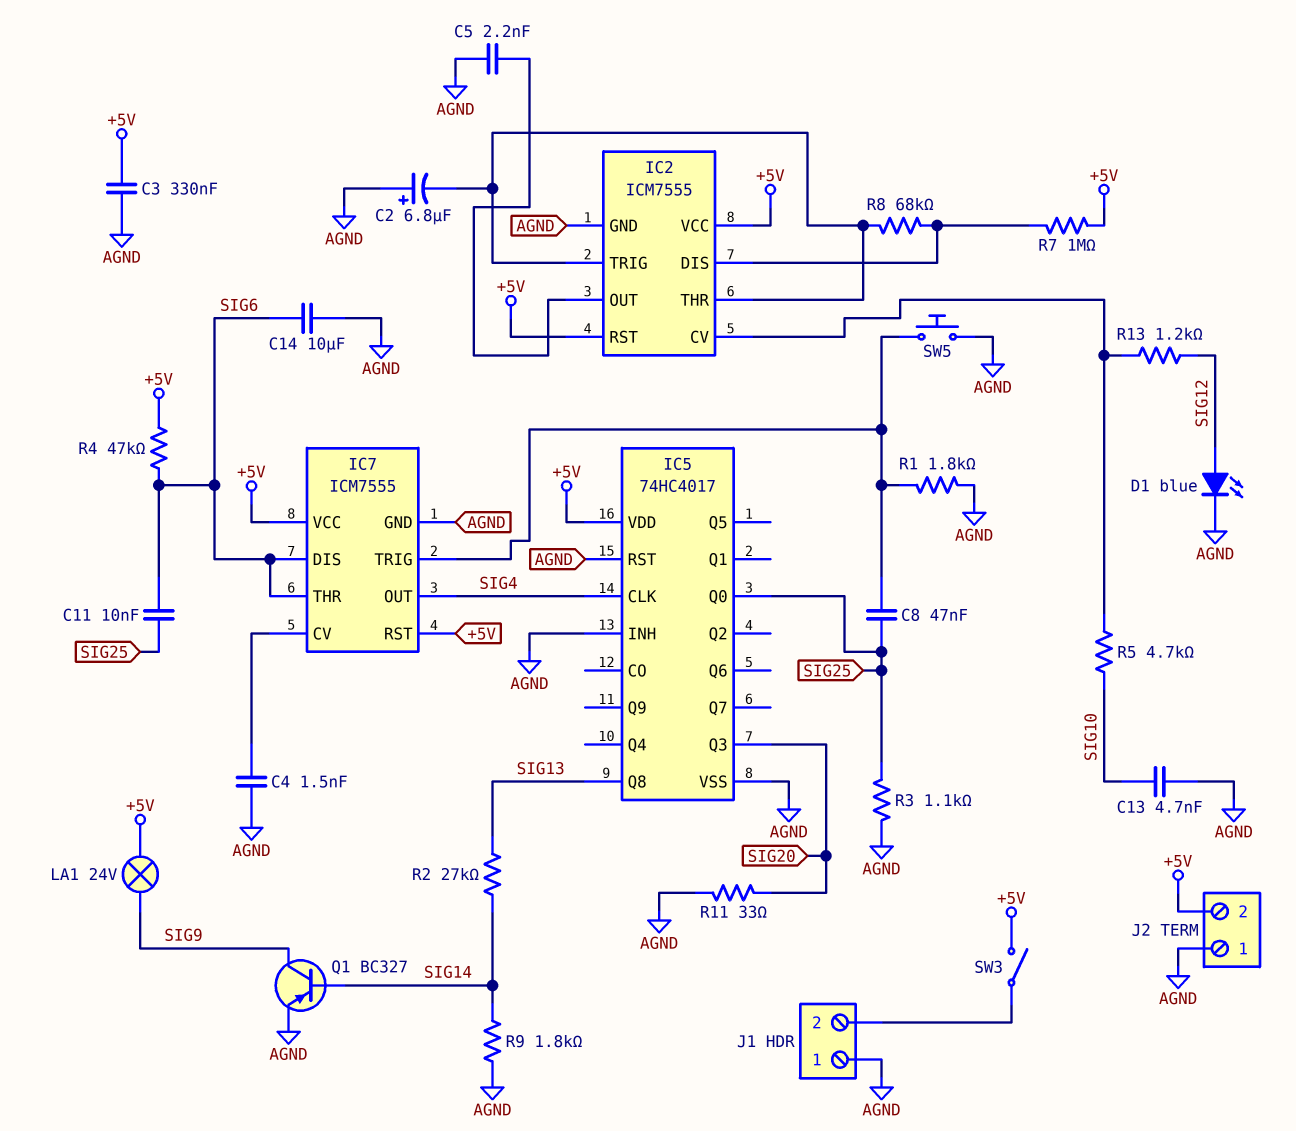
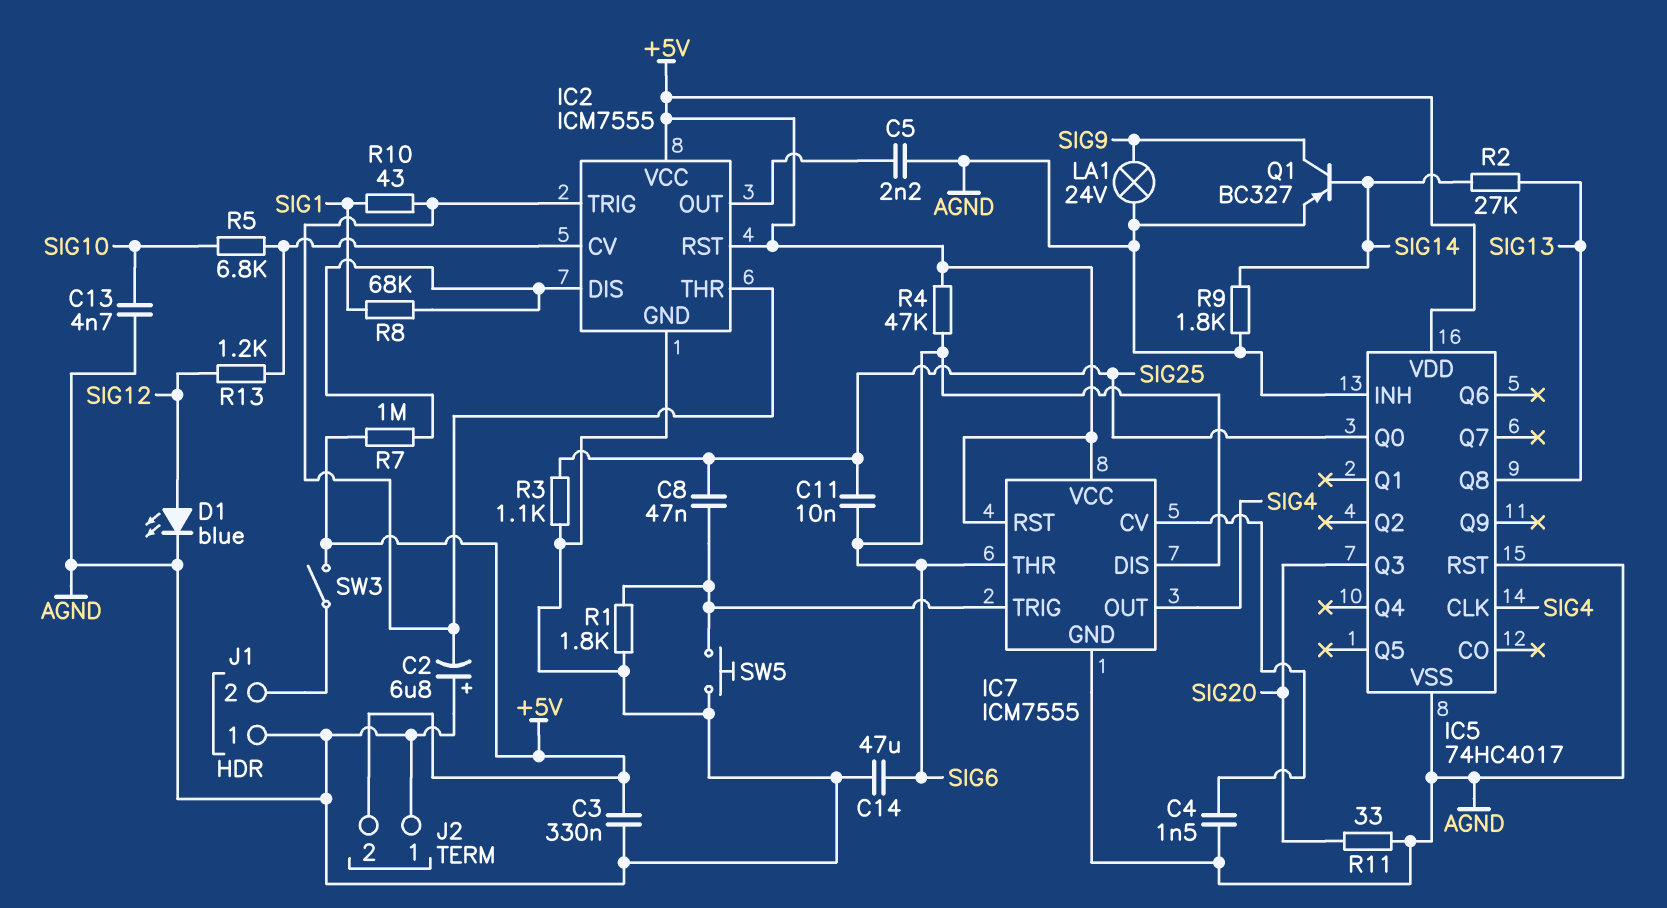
C14: 10uF (AGND, SIG6) -> 47uF (AGND, SIG6)
LA1: lamp 24V (+5V, SIG9) -> lamp 24V (AGND, SIG9)
R5: 4.7k (IC2/CV, SIG10) -> 6.8k (IC2/CV, SIG10)
R8: 68k (IC2/DIS, IC2/THR) -> 68k (IC2/DIS, SIG1)
R10: none -> 43 (IC2/THR, SIG1)

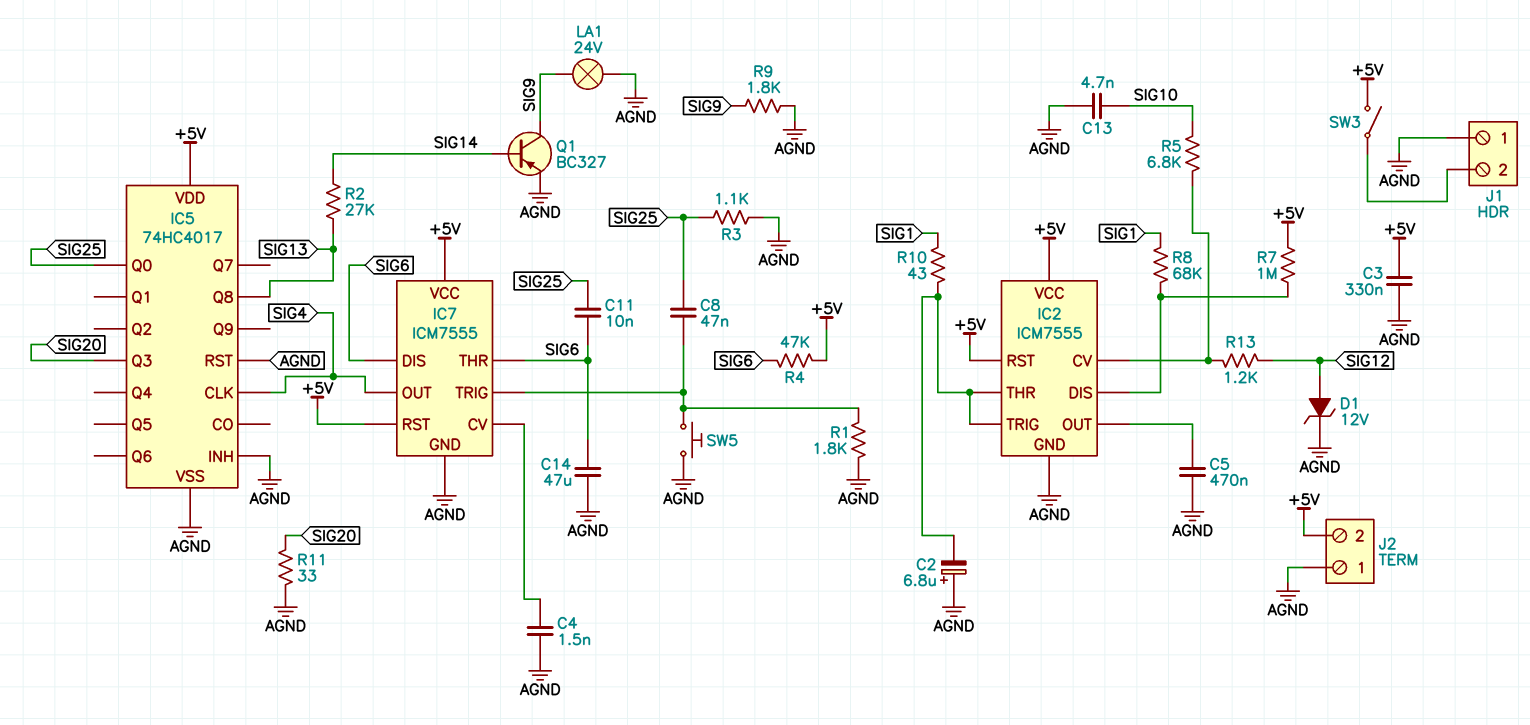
C5: 2.2nF (AGND, IC2/OUT) -> 470nF (AGND, IC2/OUT)
D1: LED blue (A SIG12, K AGND) -> zener 12V (A SIG12, K AGND)
R9: 1.8k (AGND, SIG14) -> 1.8k (AGND, SIG9)

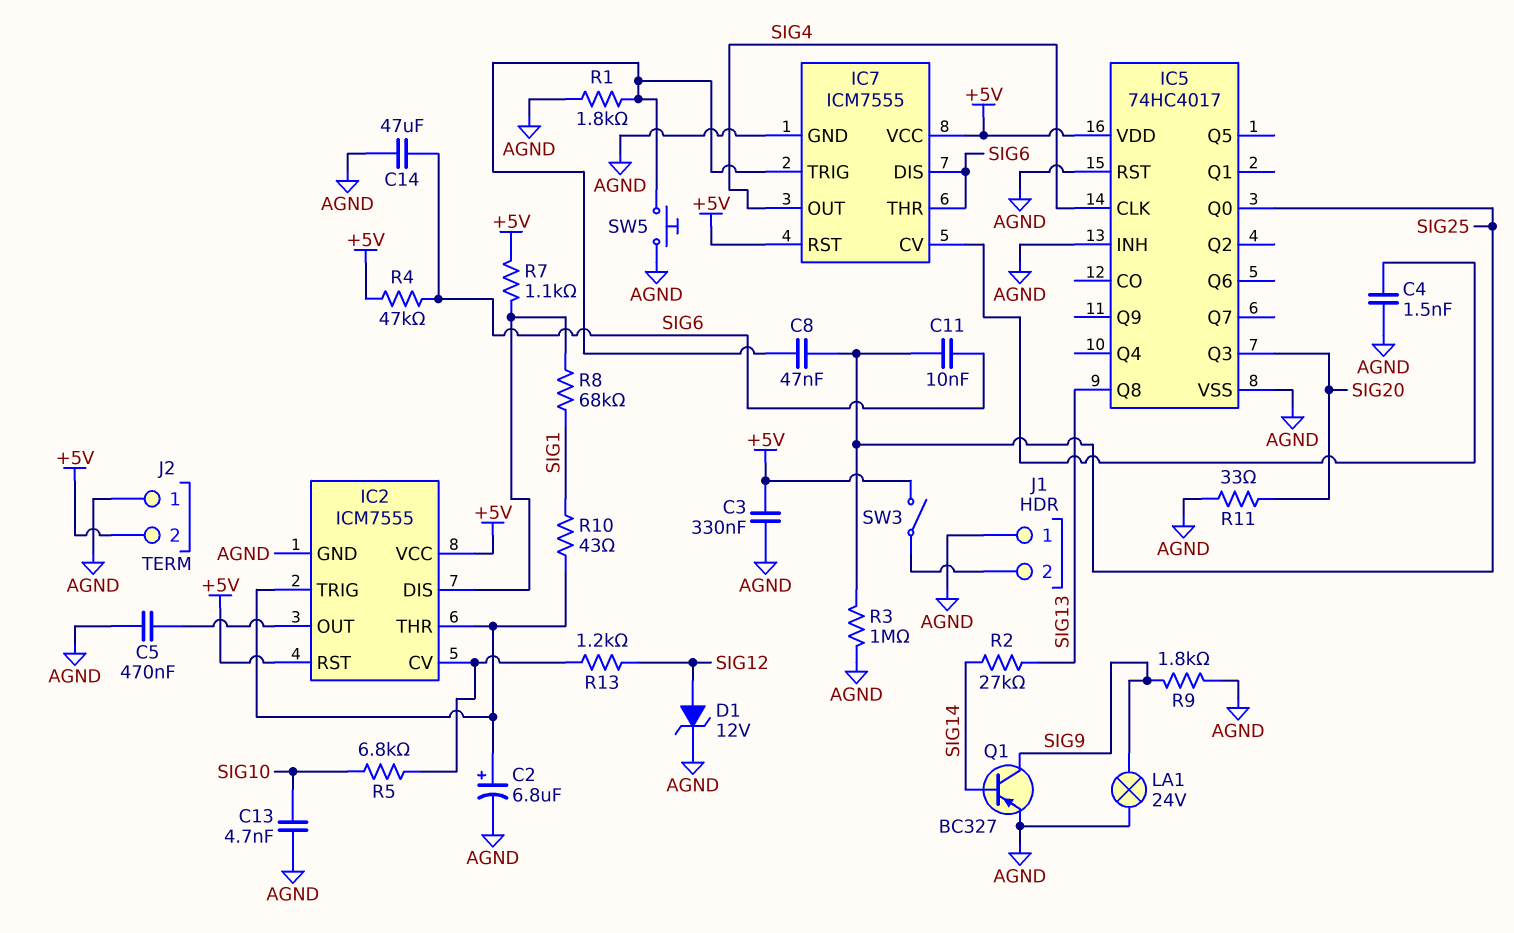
C2: 6.8uF (plus AGND, minus IC2/THR) -> 6.8uF (plus IC2/THR, minus AGND)
R3: 1.1k (AGND, SIG25) -> 1M (AGND, SIG25)
R7: 1M (+5V, IC2/DIS) -> 1.1k (+5V, IC2/DIS)

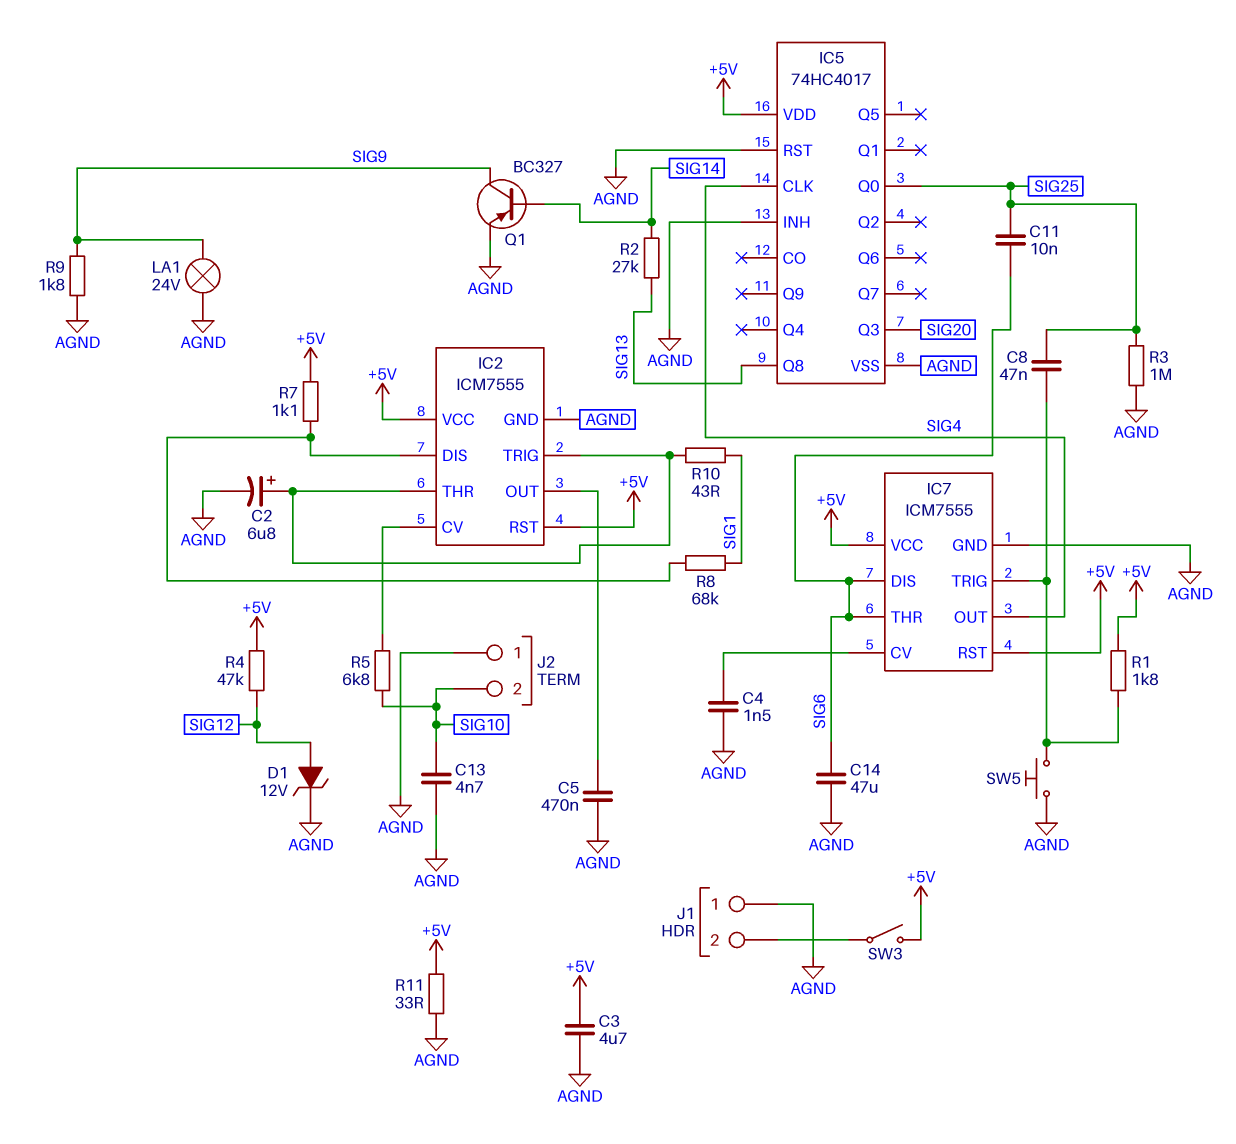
C3: 330nF (+5V, AGND) -> 4.7uF (+5V, AGND)
J2 pin 2: +5V -> SIG10
R1: 1.8k (AGND, IC7/TRIG) -> 1.8k (+5V, IC7/TRIG)
R4: 47k (+5V, SIG6) -> 47k (+5V, SIG12)
R11: 33 (AGND, SIG20) -> 33 (+5V, AGND)
R13: 1.2k (IC2/CV, SIG12) -> none

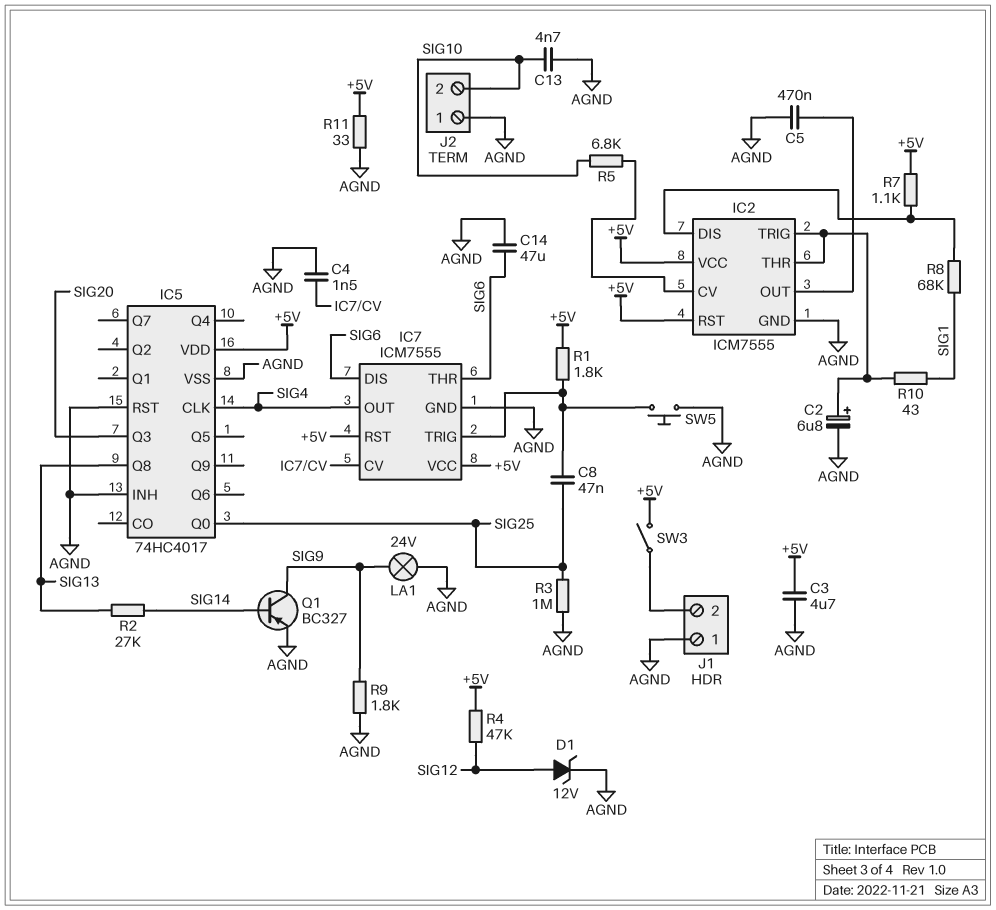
C11: 10nF (SIG6, SIG25) -> none

